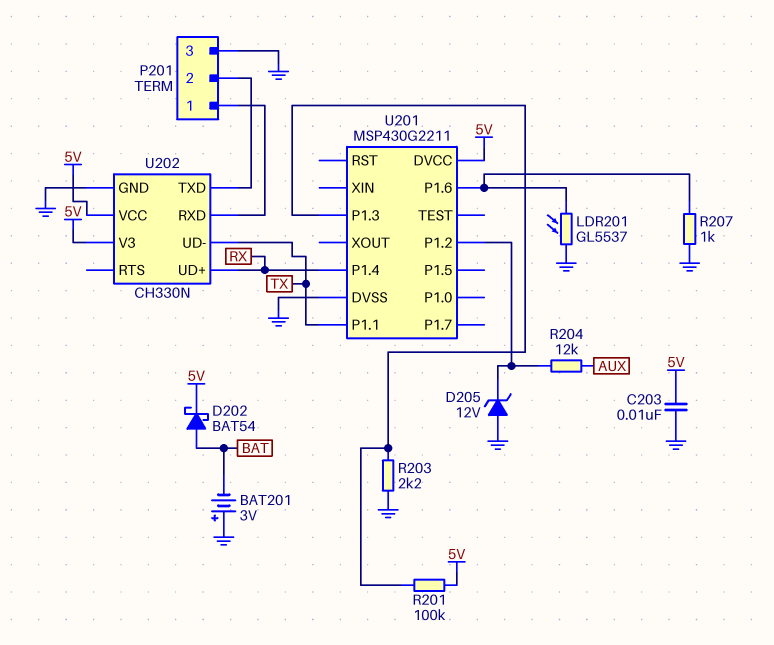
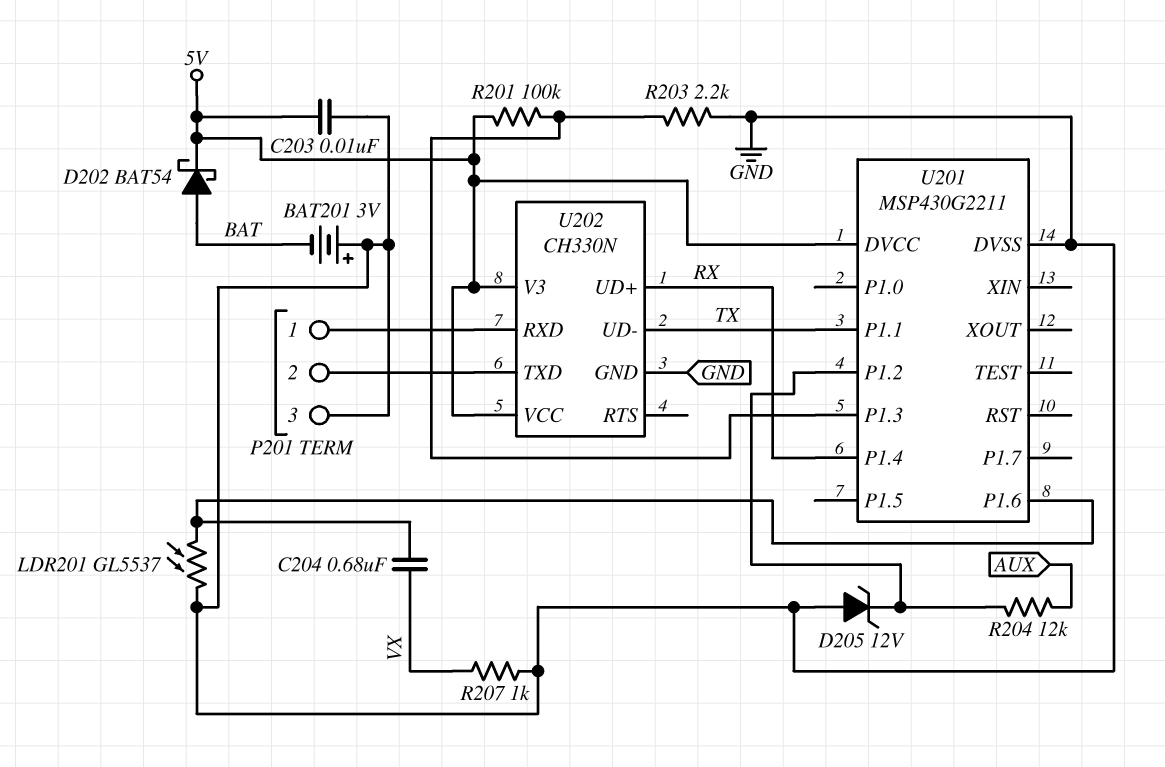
C204: none -> 680nF (U201/P1.6, VX)
R207: 1k (GND, U201/P1.6) -> 1k (GND, VX)

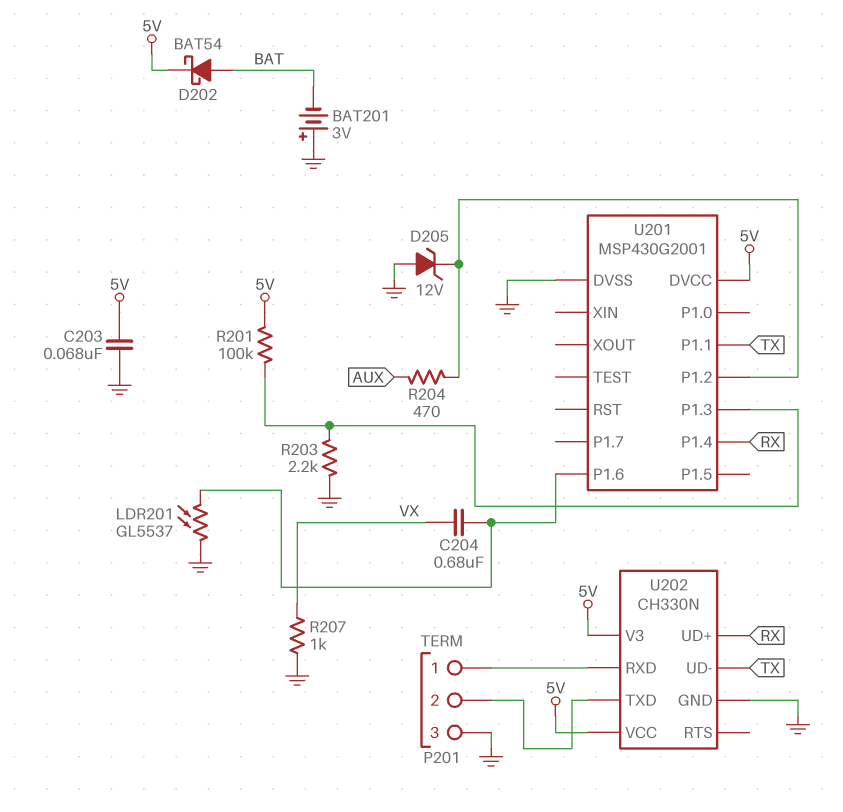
C203: 10nF (5V, GND) -> 68nF (5V, GND)
R204: 12k (AUX, U201/P1.2) -> 470 (AUX, U201/P1.2)
U201: MSP430G2211 -> MSP430G2001

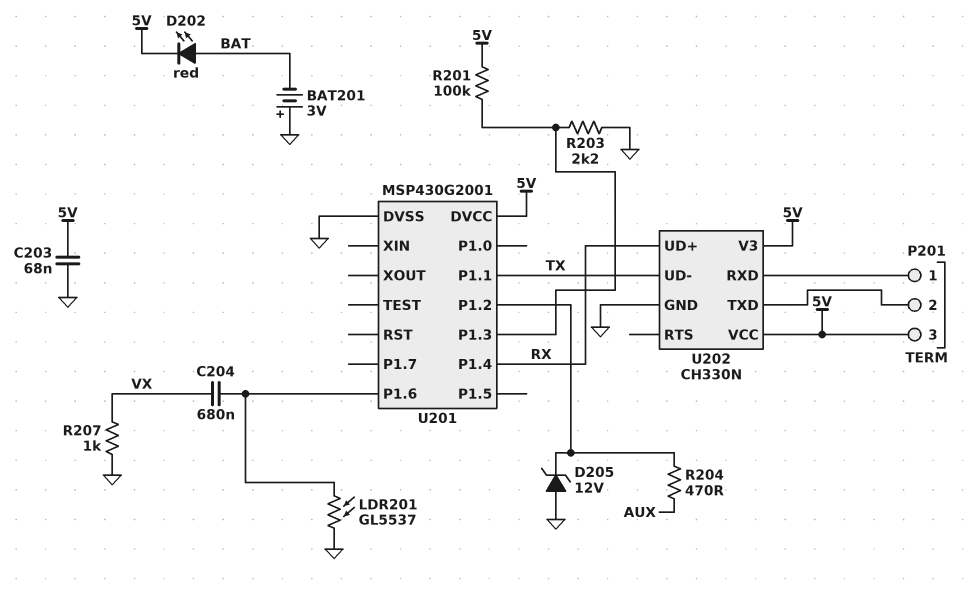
D202: schottky BAT54 (A BAT, K 5V) -> LED red (A BAT, K 5V)
P201 pin 3: GND -> 5V

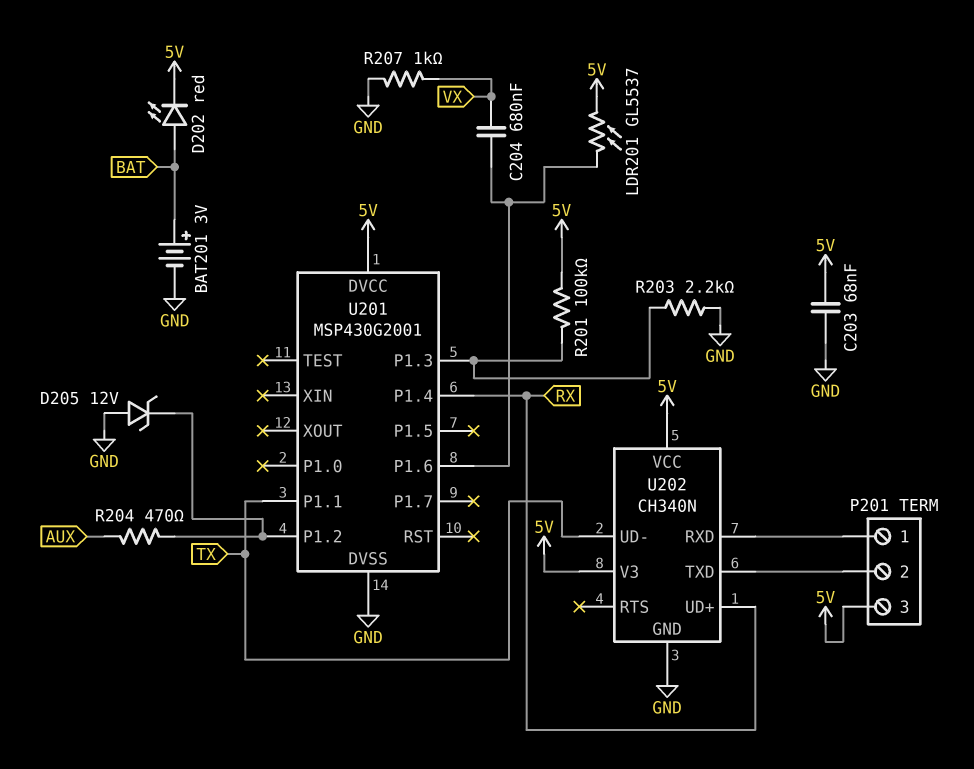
BAT201: 3V (plus GND, minus BAT) -> 3V (plus BAT, minus GND)
LDR201: GL5537 (GND, U201/P1.6) -> GL5537 (5V, U201/P1.6)
U202: CH330N -> CH340N

